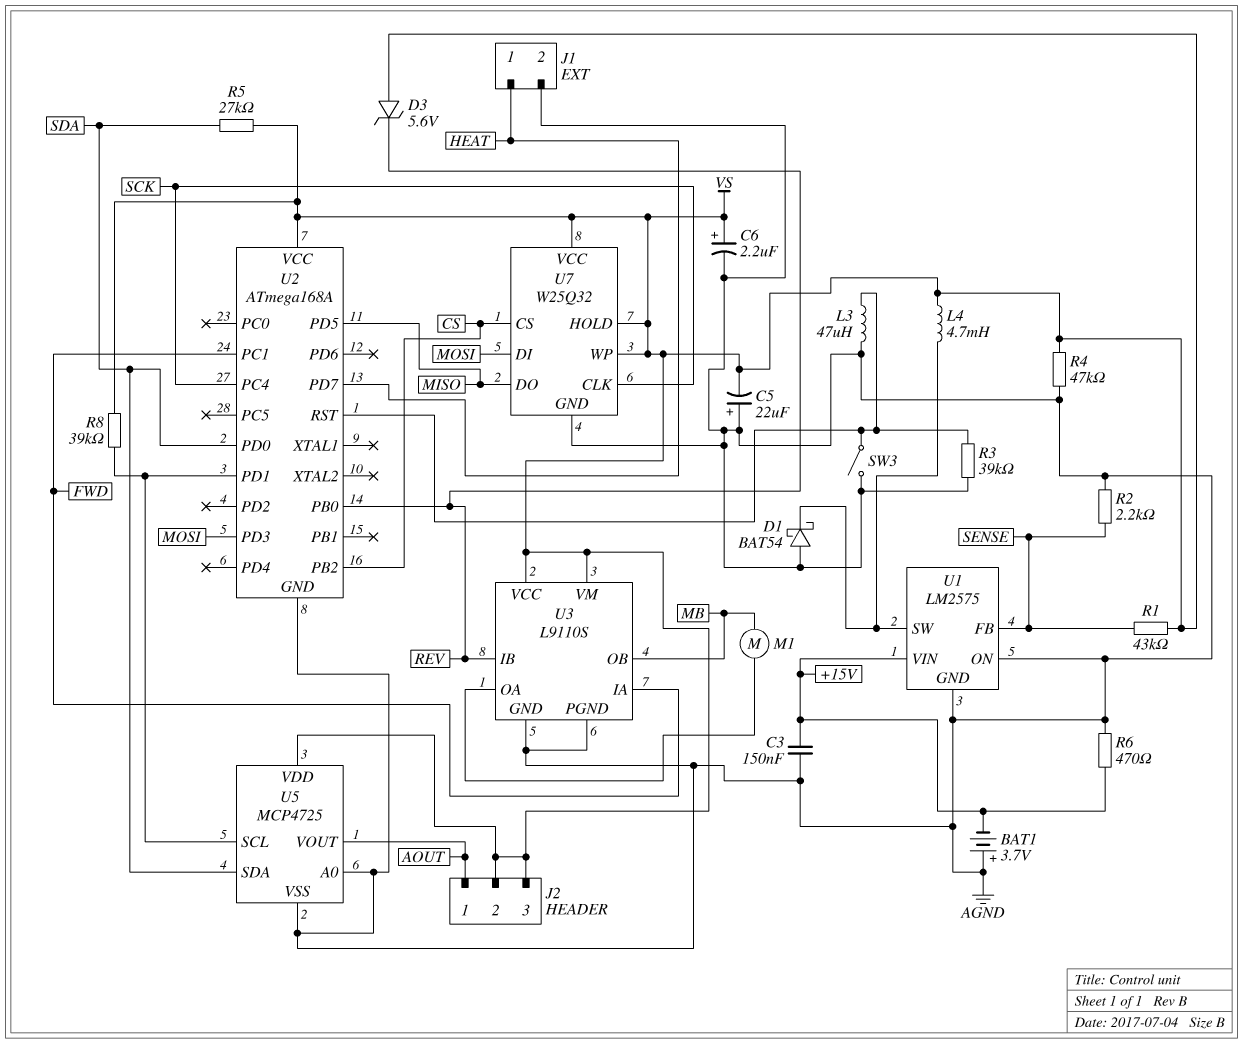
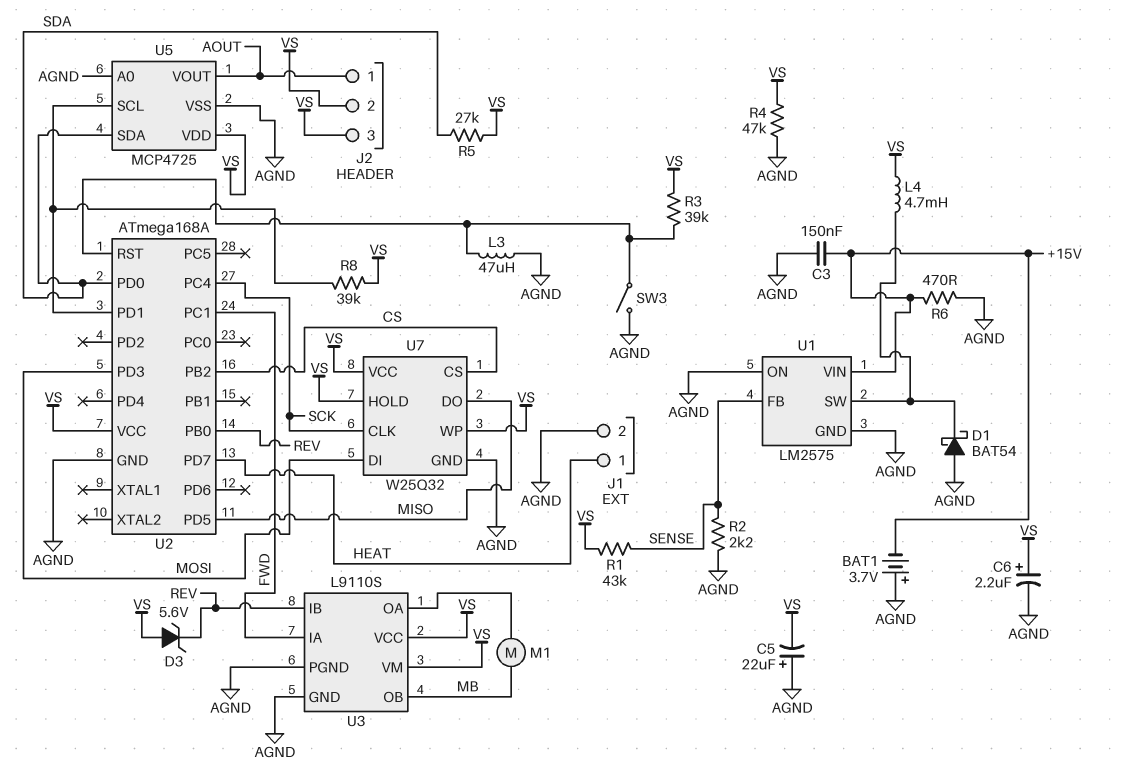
R3: 39k (AGND, U2/RST) -> 39k (U2/RST, VS)

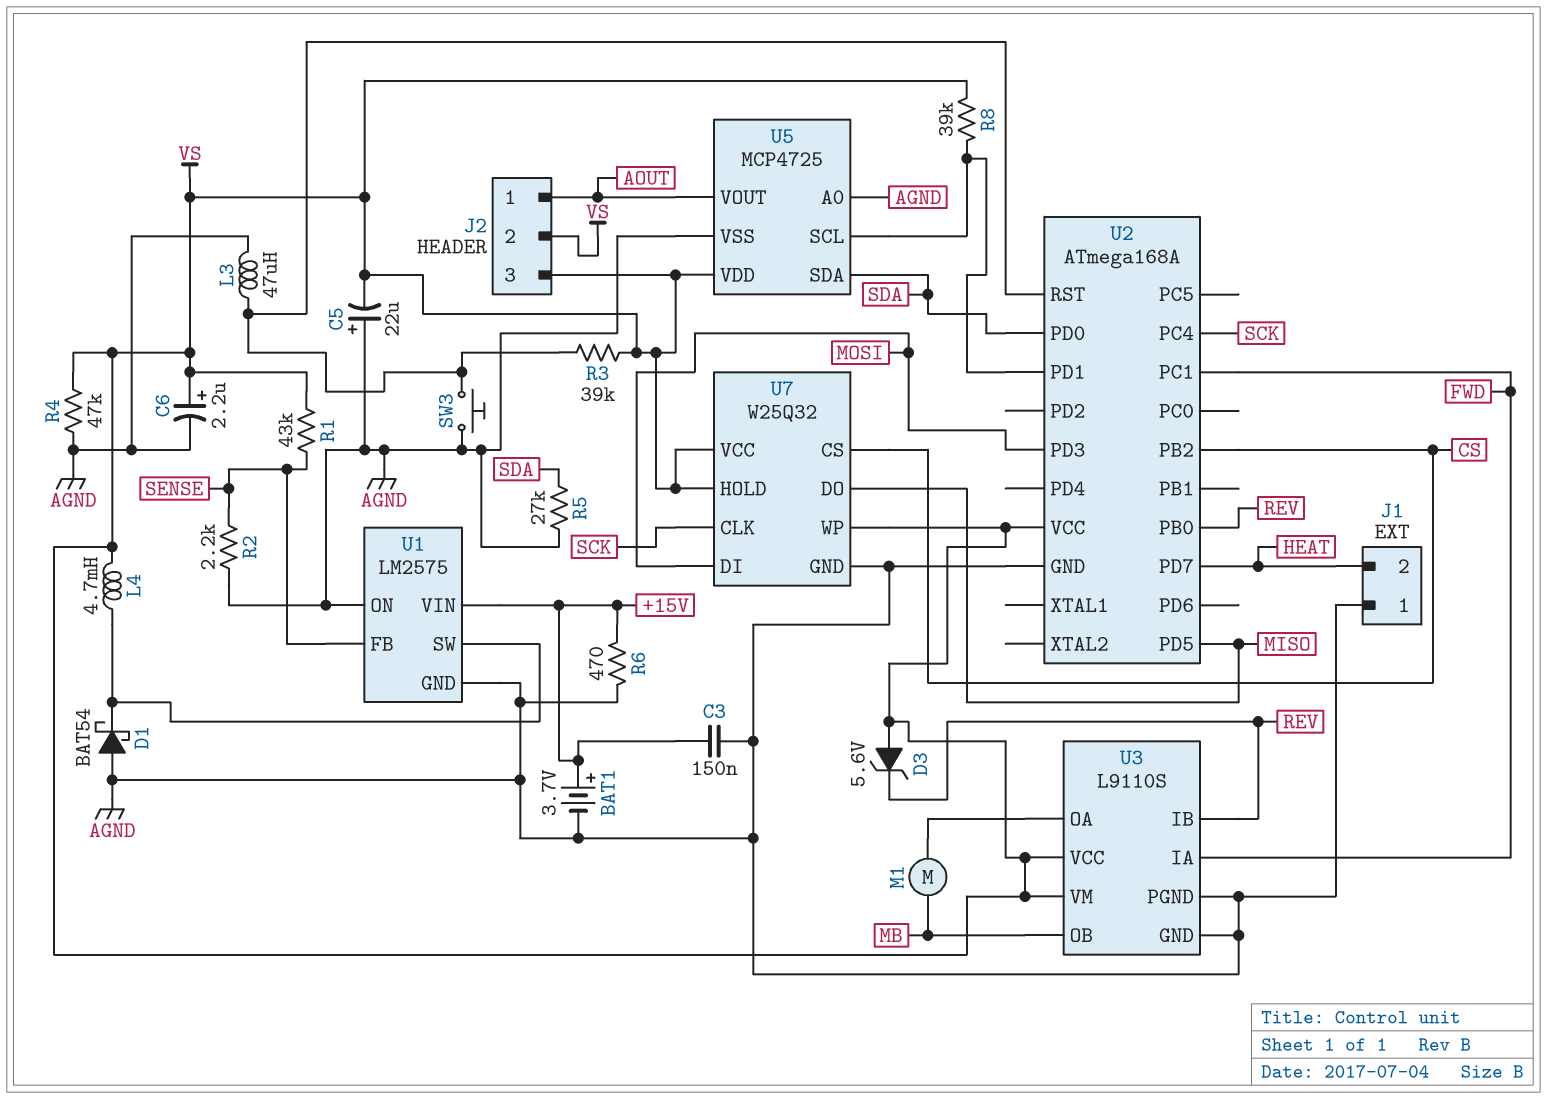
BAT1: 3.7V (plus AGND, minus +15V) -> 3.7V (plus +15V, minus AGND)
J1 pin 1: HEAT -> AGND
J1 pin 2: AGND -> HEAT
R5: 27k (SDA, VS) -> 27k (AGND, SDA)
SW3: switch (AGND, U2/RST) -> button (AGND, U2/RST)

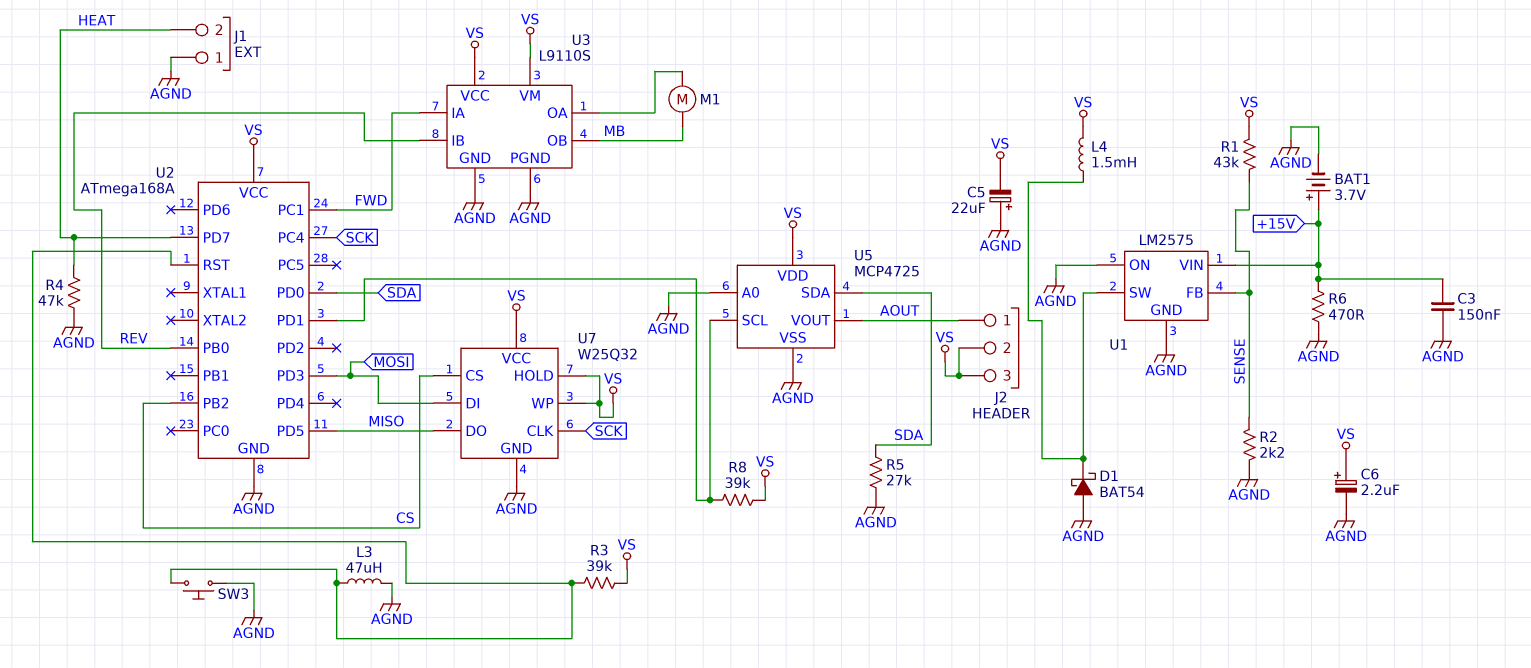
D3: zener 5.6V (A VS, K REV) -> none
L4: 4.7mH (U1/SW, VS) -> 1.5mH (U1/SW, VS)
R4: 47k (AGND, VS) -> 47k (AGND, HEAT)

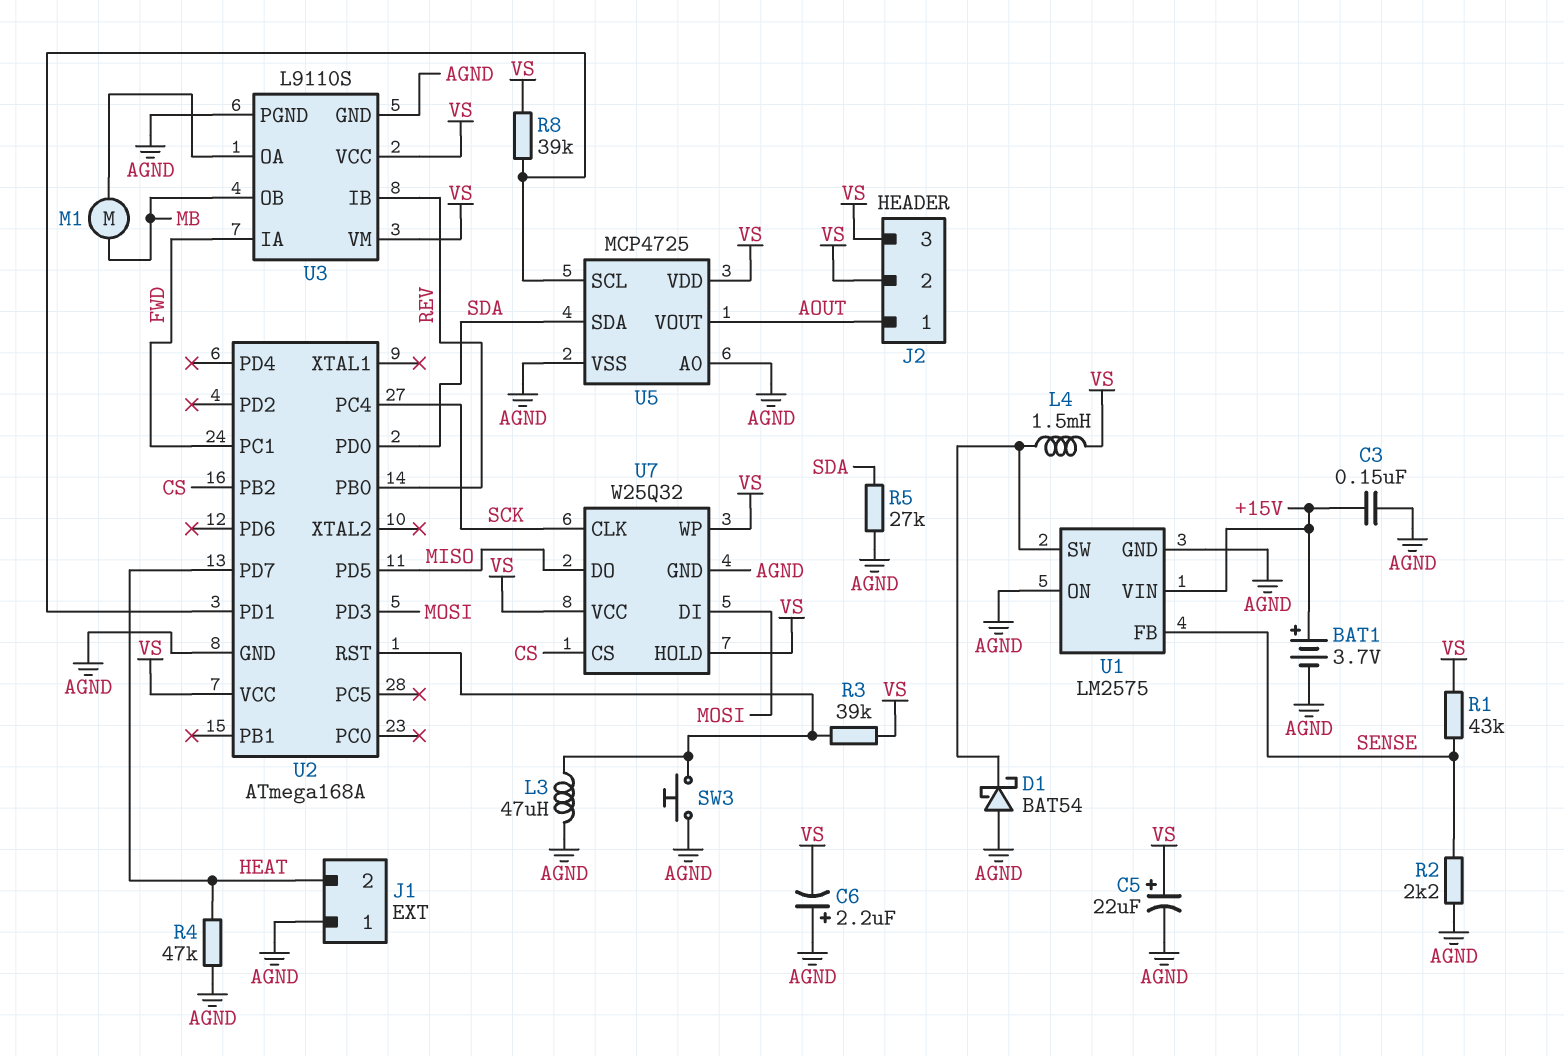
C5: 22uF (plus AGND, minus VS) -> 22uF (plus VS, minus AGND)
C6: 2.2uF (plus VS, minus AGND) -> 2.2uF (plus AGND, minus VS)
R6: 470 (+15V, AGND) -> none

